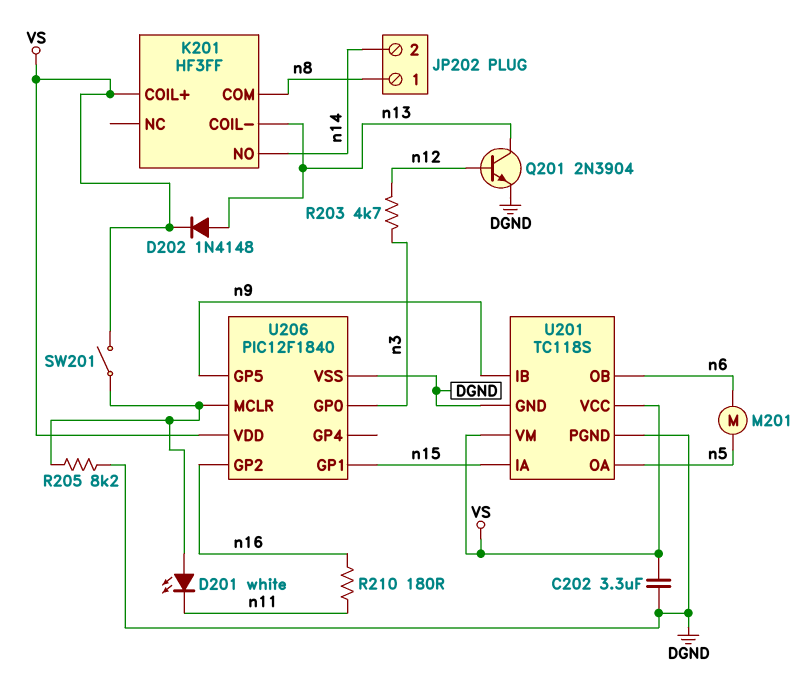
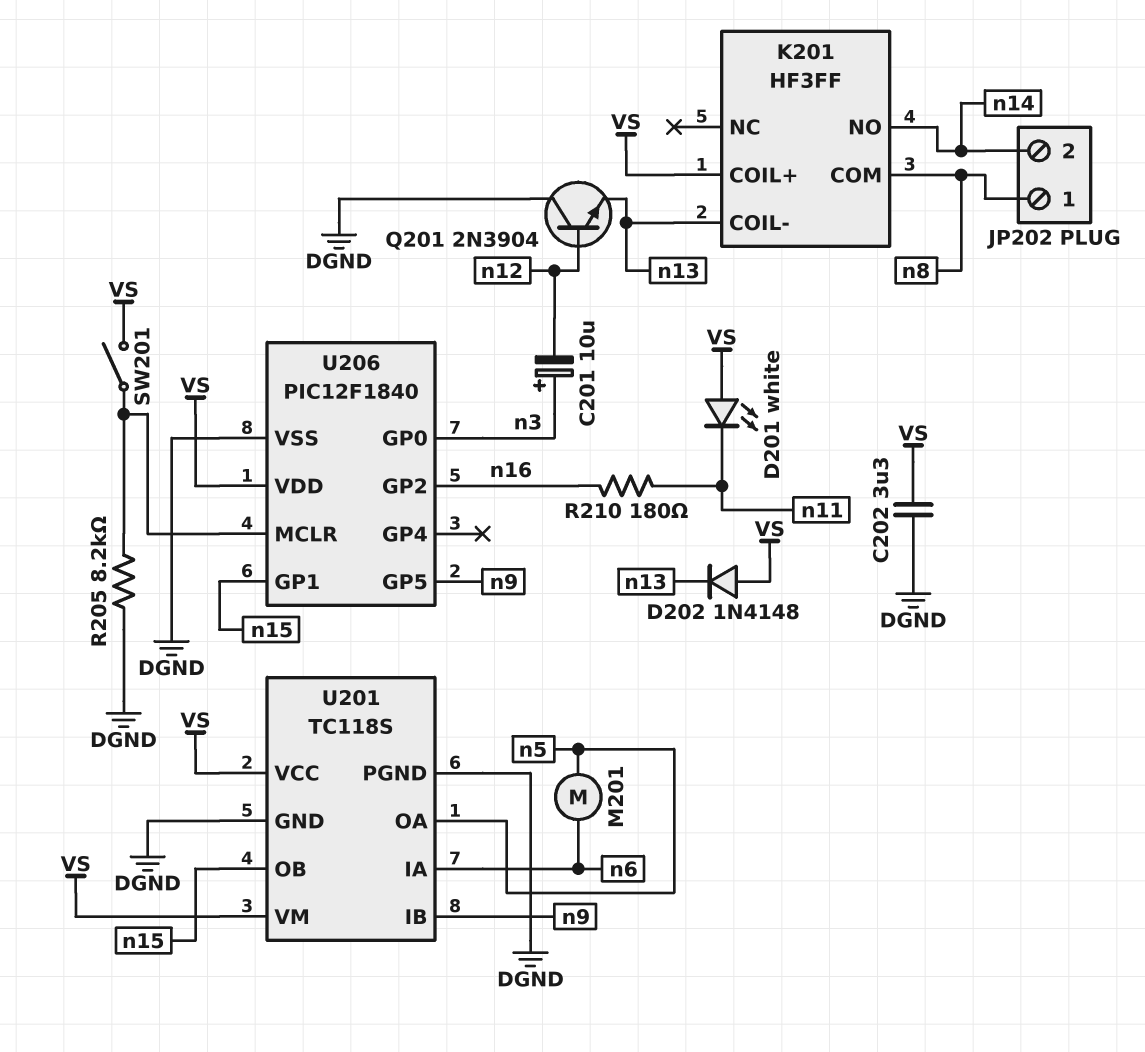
C201: none -> 10uF (plus n3, minus n12)
D201: LED white (A U206/MCLR, K n11) -> LED white (A VS, K n11)
D202: diode 1N4148 (A n13, K VS) -> diode 1N4148 (A VS, K n13)
Q201: NPN 2N3904 (B n12, C n13, E DGND) -> NPN 2N3904 (B n12, C DGND, E n13)
R203: 4.7k (n3, n12) -> none
U201 pin IA: n15 -> n6
U201 pin OB: n6 -> n15

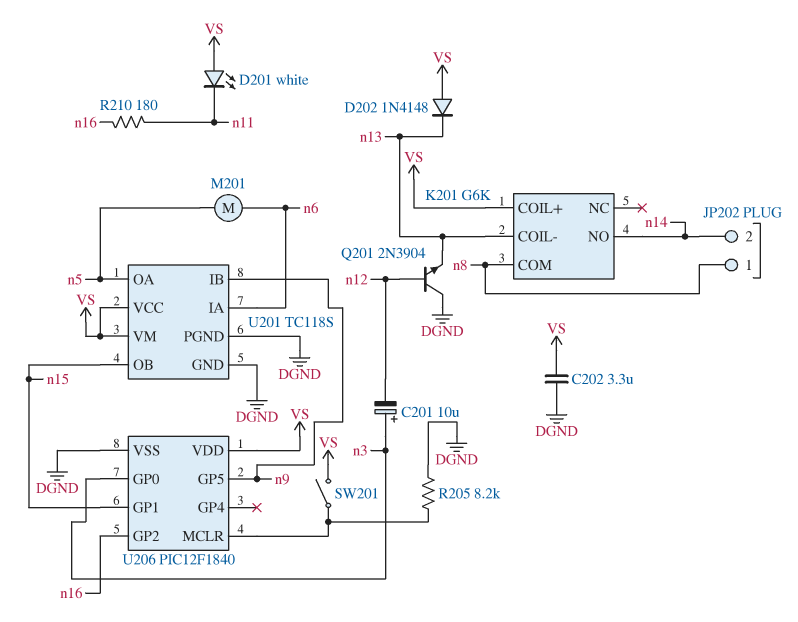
K201: HF3FF -> G6K

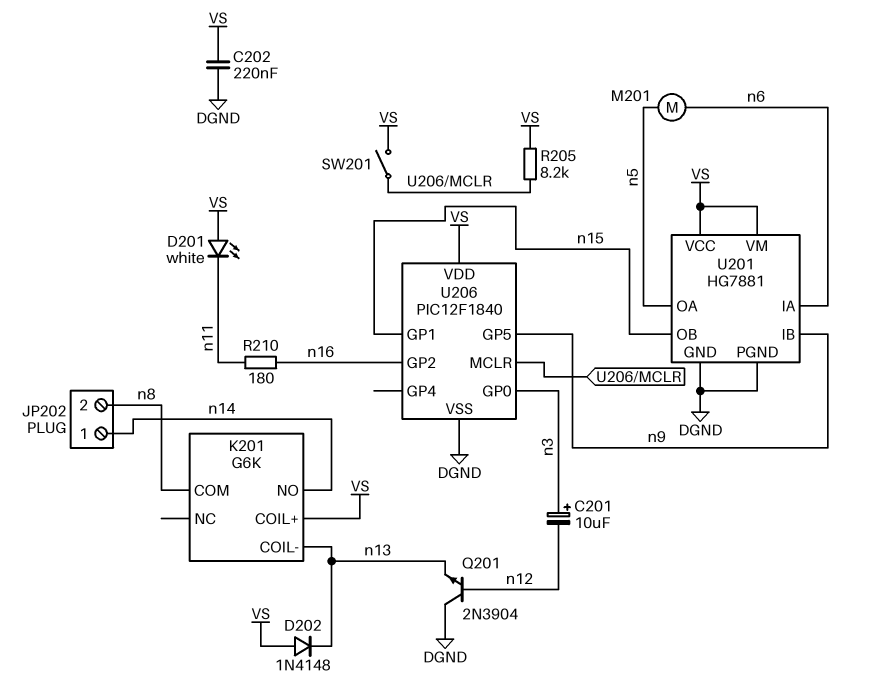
C202: 3.3uF (DGND, VS) -> 220nF (DGND, VS)
JP202 pin 1: n8 -> n14
JP202 pin 2: n14 -> n8
R205: 8.2k (DGND, U206/MCLR) -> 8.2k (U206/MCLR, VS)
U201: TC118S -> HG7881

